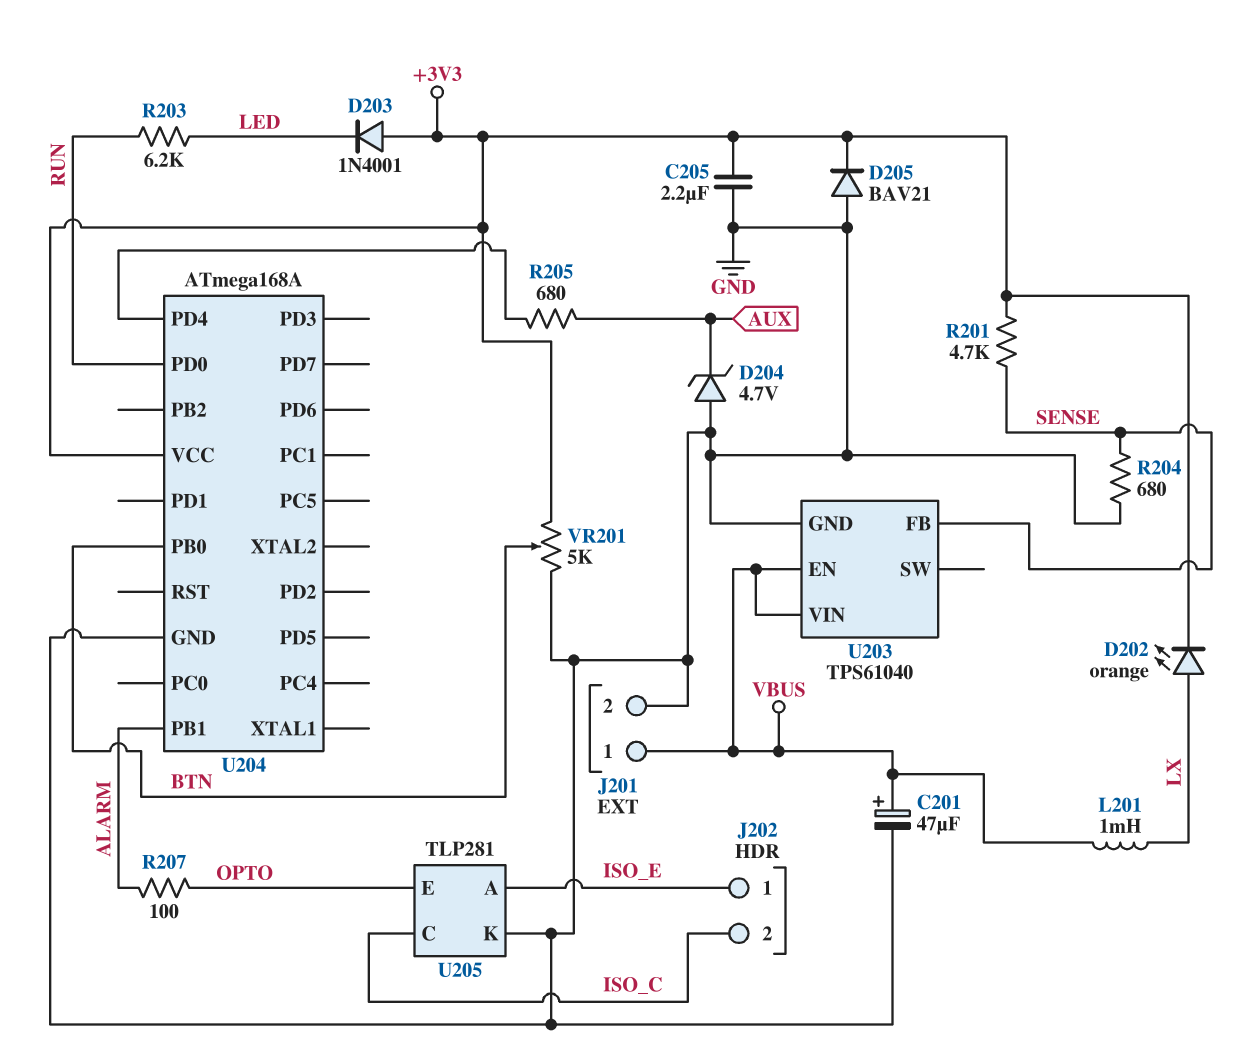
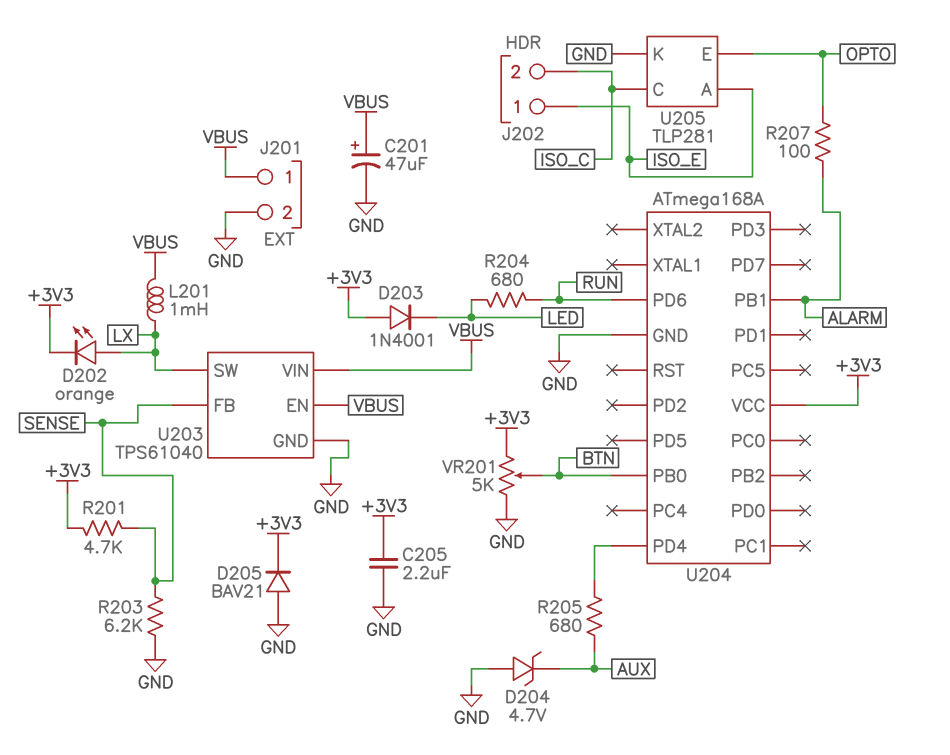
R203: 6.2k (LED, RUN) -> 6.2k (GND, SENSE)
R204: 680 (GND, SENSE) -> 680 (LED, RUN)
U203 pin SW: none -> LX
U204 pin PD0: RUN -> none
U204 pin PD6: none -> RUN

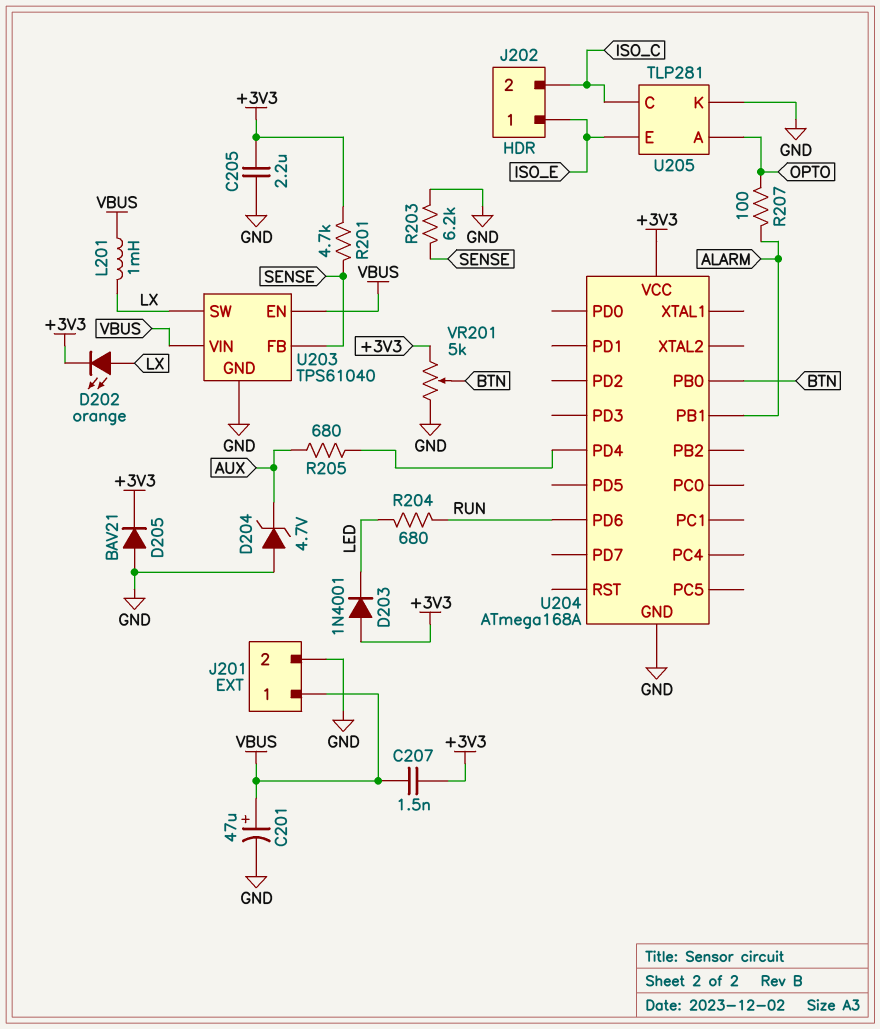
C207: none -> 1.5nF (+3V3, VBUS)
U205 pin A: ISO_E -> OPTO
U205 pin E: OPTO -> ISO_E

